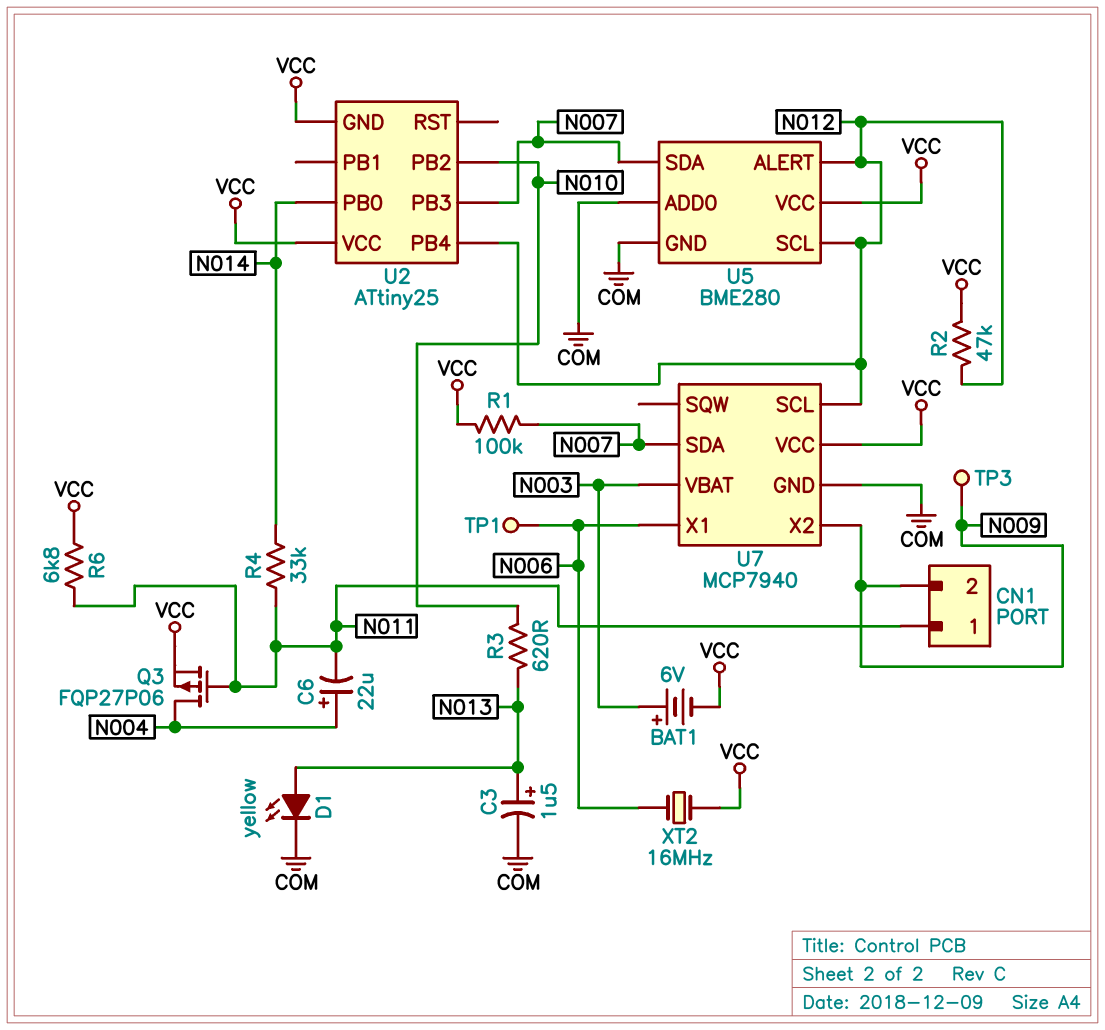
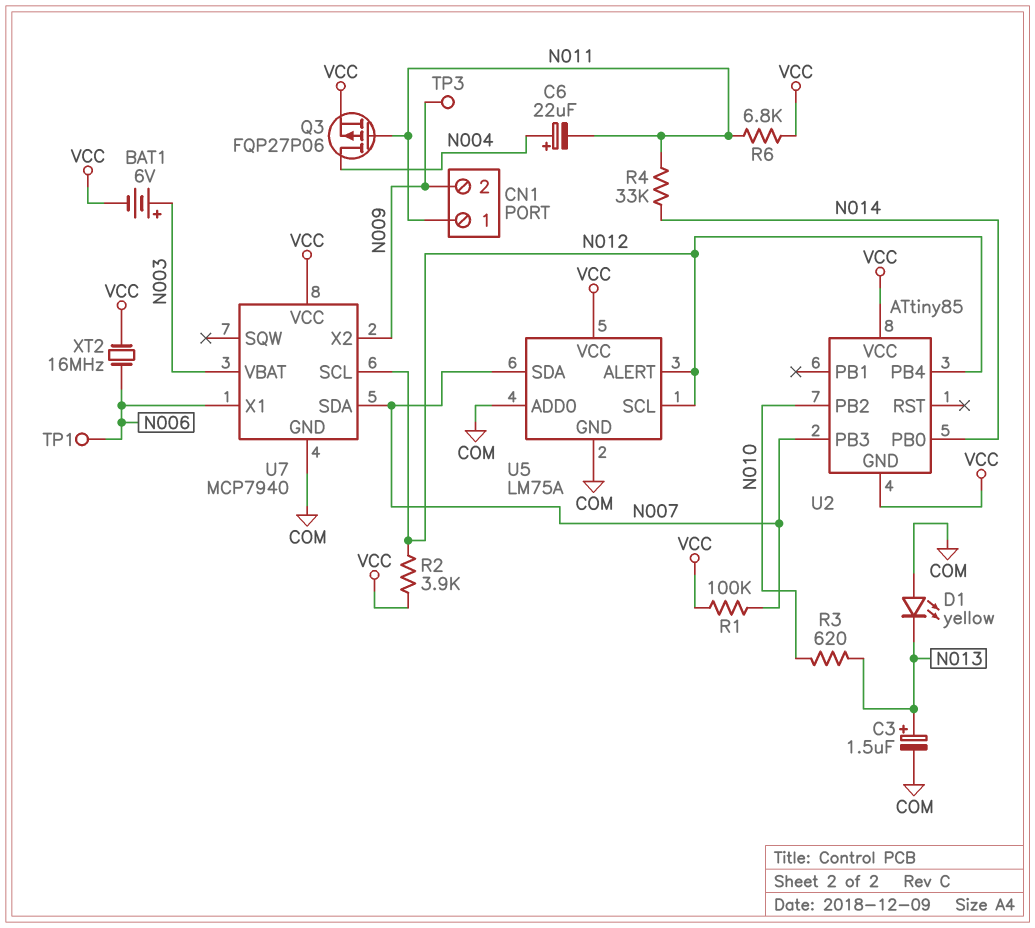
D1: LED yellow (A N013, K COM) -> LED yellow (A COM, K N013)
R2: 47k (N012, VCC) -> 3.9k (N012, VCC)
U2: ATtiny25 -> ATtiny85
U5: BME280 -> LM75A

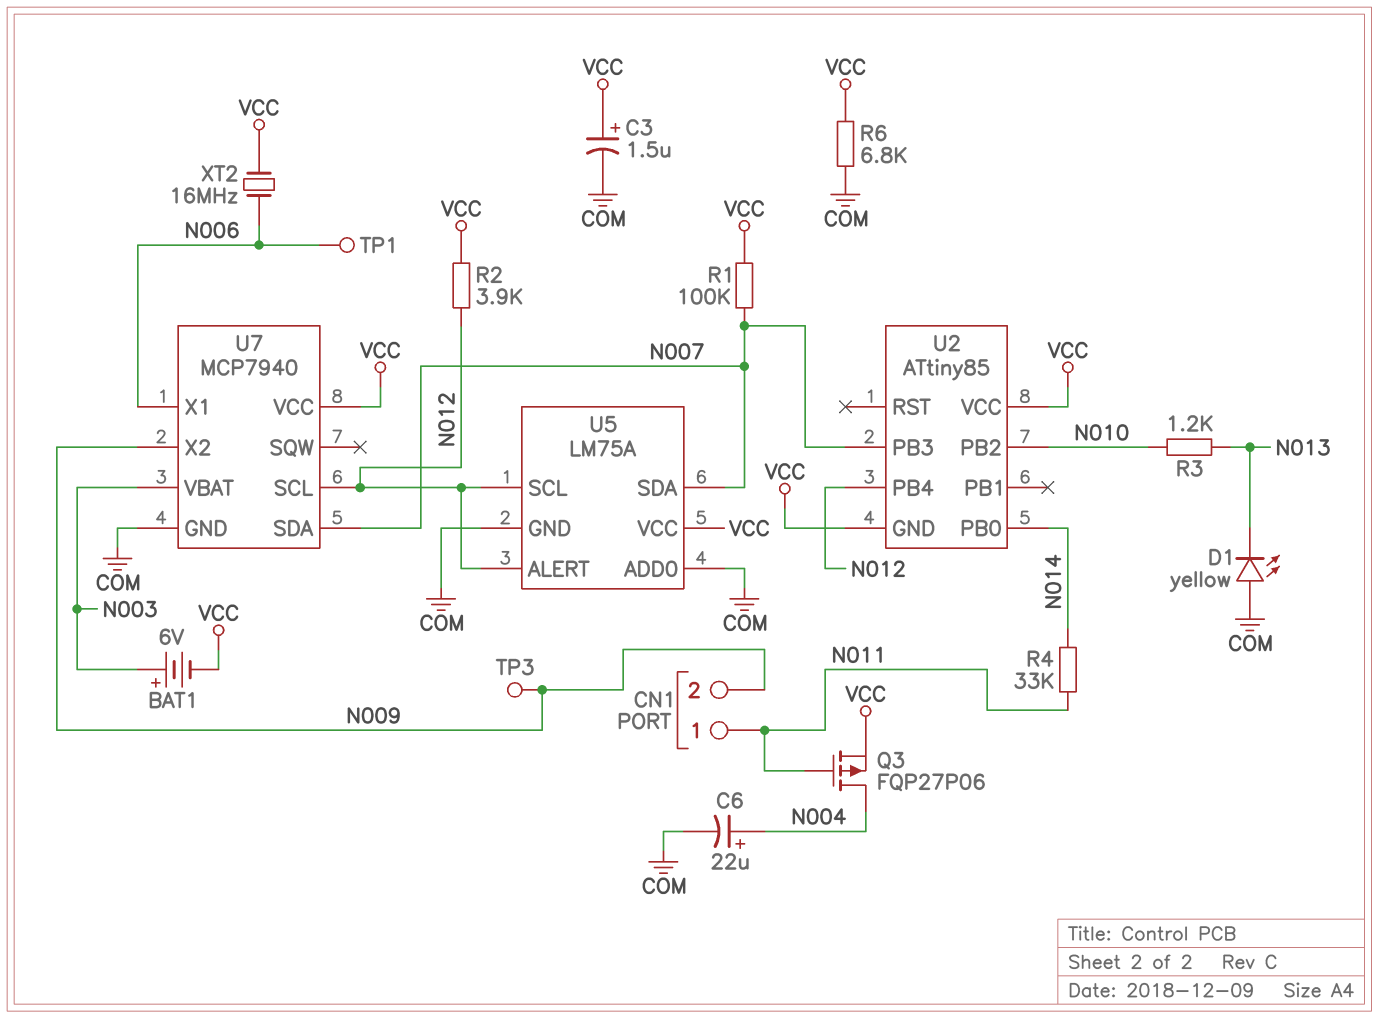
C3: 1.5uF (plus N013, minus COM) -> 1.5uF (plus VCC, minus COM)
C6: 22uF (plus N004, minus N011) -> 22uF (plus N004, minus COM)
R3: 620 (N010, N013) -> 1.2k (N010, N013)
R6: 6.8k (N011, VCC) -> 6.8k (COM, VCC)

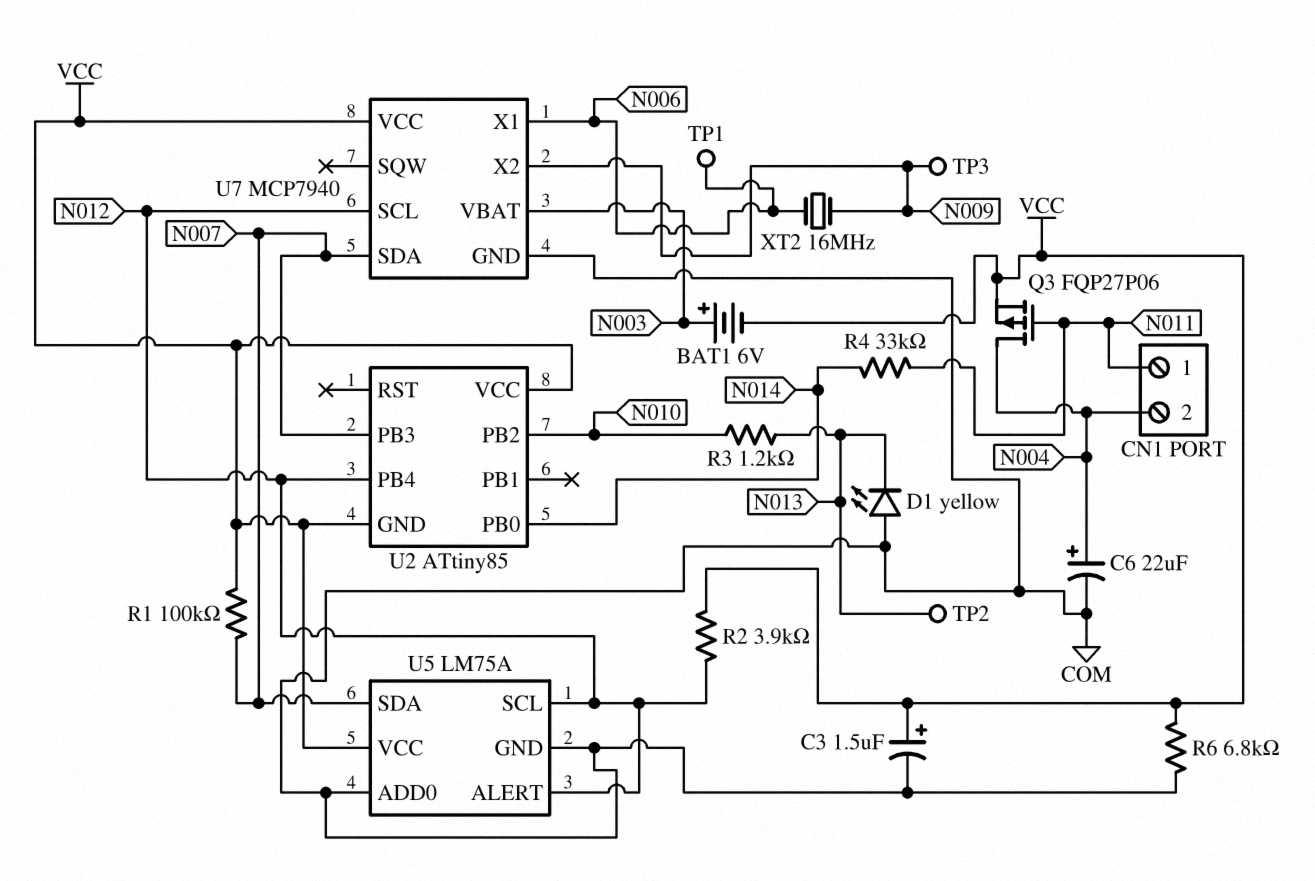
CN1 pin 2: N009 -> N004
TP2: none -> test point (N013)
XT2: 16MHz (N006, VCC) -> 16MHz (N006, N009)

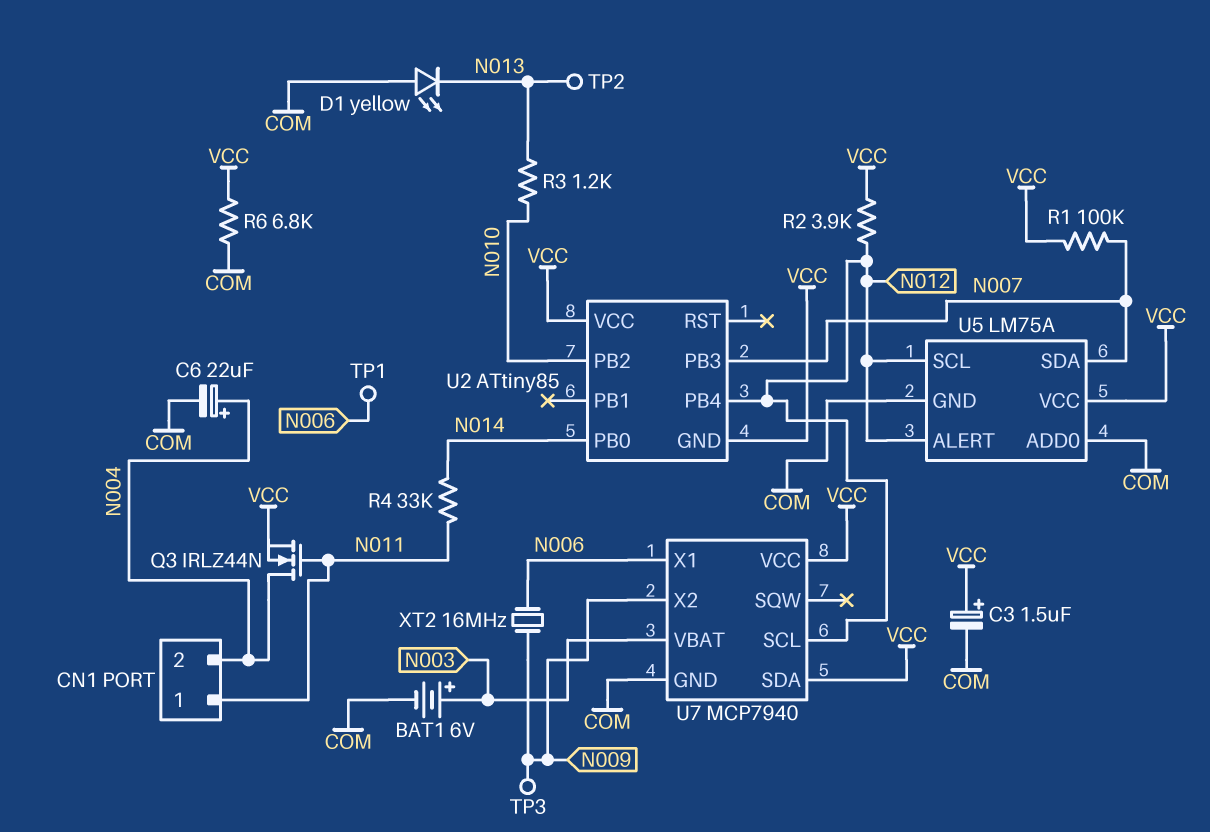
BAT1: 6V (plus N003, minus VCC) -> 6V (plus N003, minus COM)
Q3: PMOS FQP27P06 (G N011, D N004, S VCC) -> NMOS IRLZ44N (G N011, D N004, S VCC)
U7 pin SDA: N007 -> VCC

